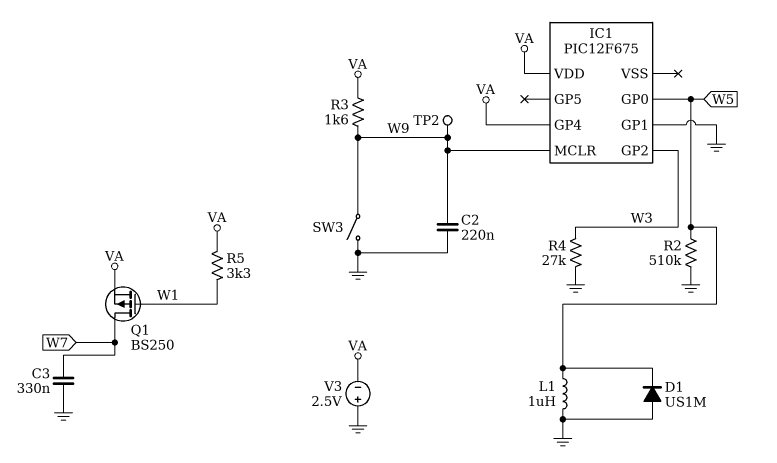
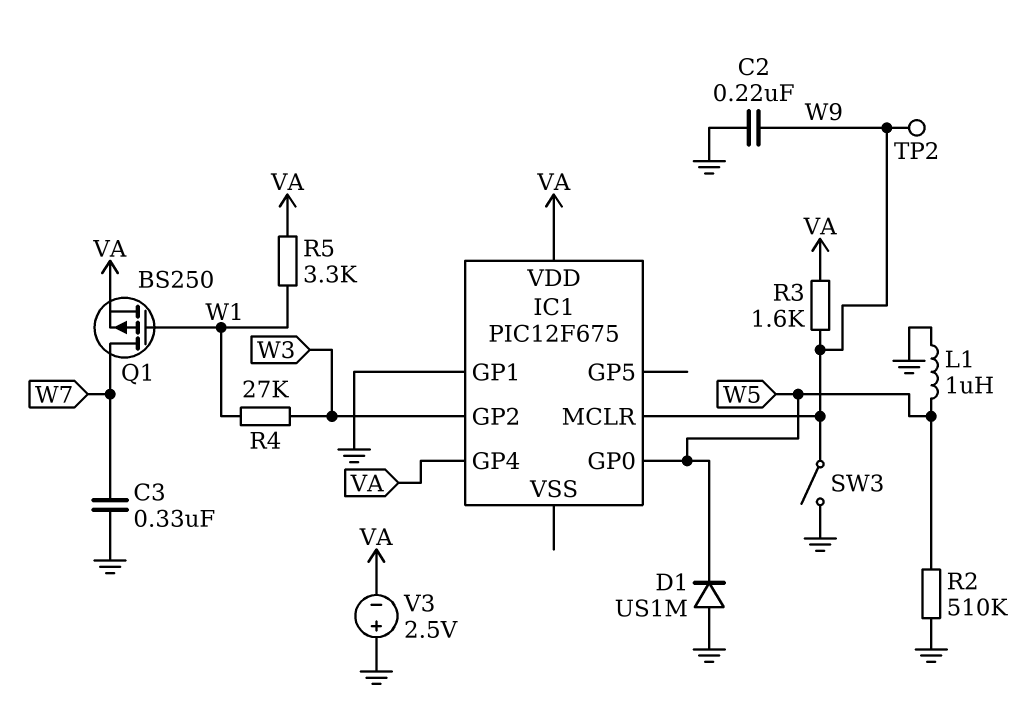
R4: 27k (GND, W3) -> 27k (W1, W3)

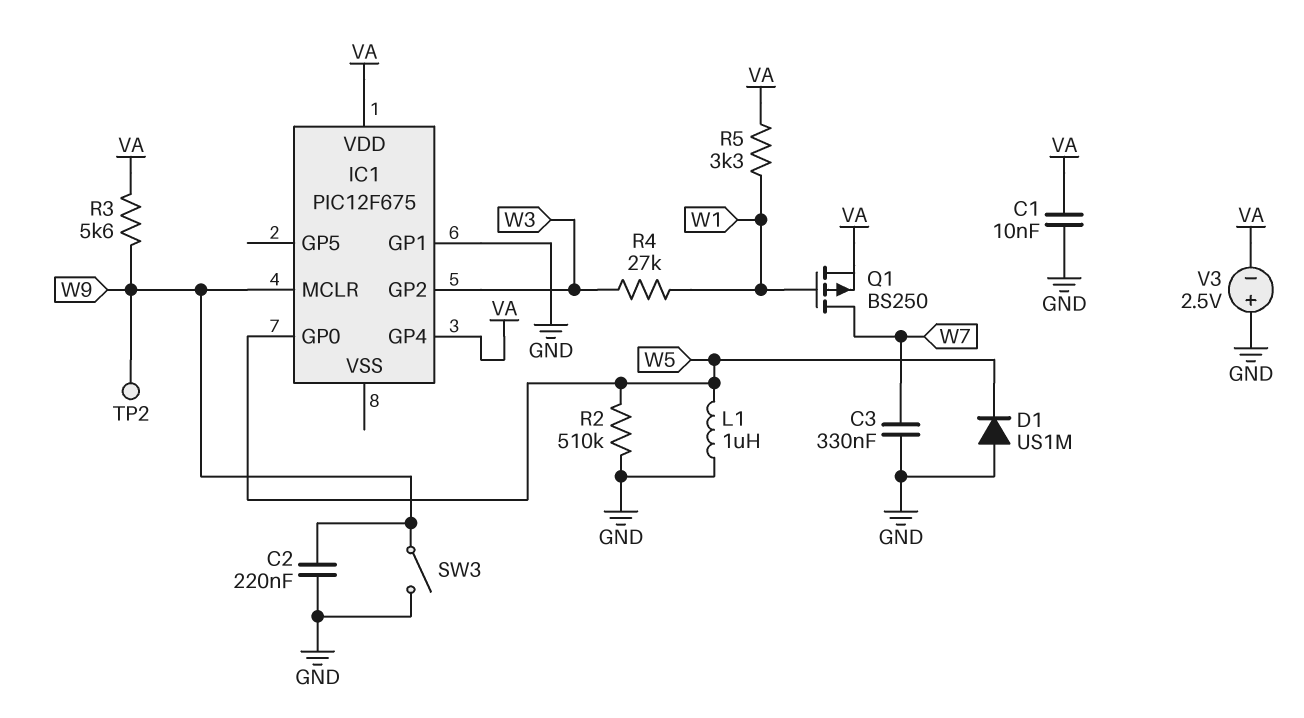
C1: none -> 10nF (GND, VA)
R3: 1.6k (VA, W9) -> 5.6k (VA, W9)

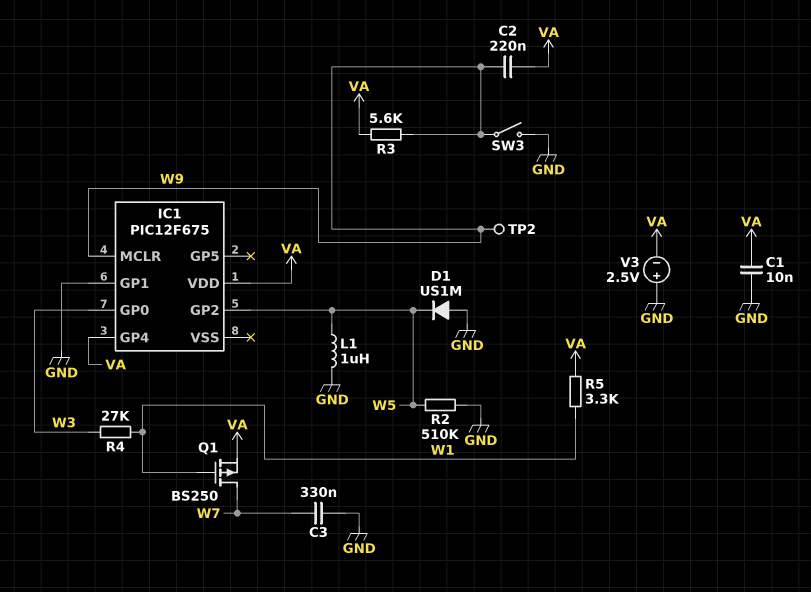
C2: 220nF (GND, W9) -> 220nF (VA, W9)
IC1 pin GP0: W5 -> W3
IC1 pin GP2: W3 -> W5

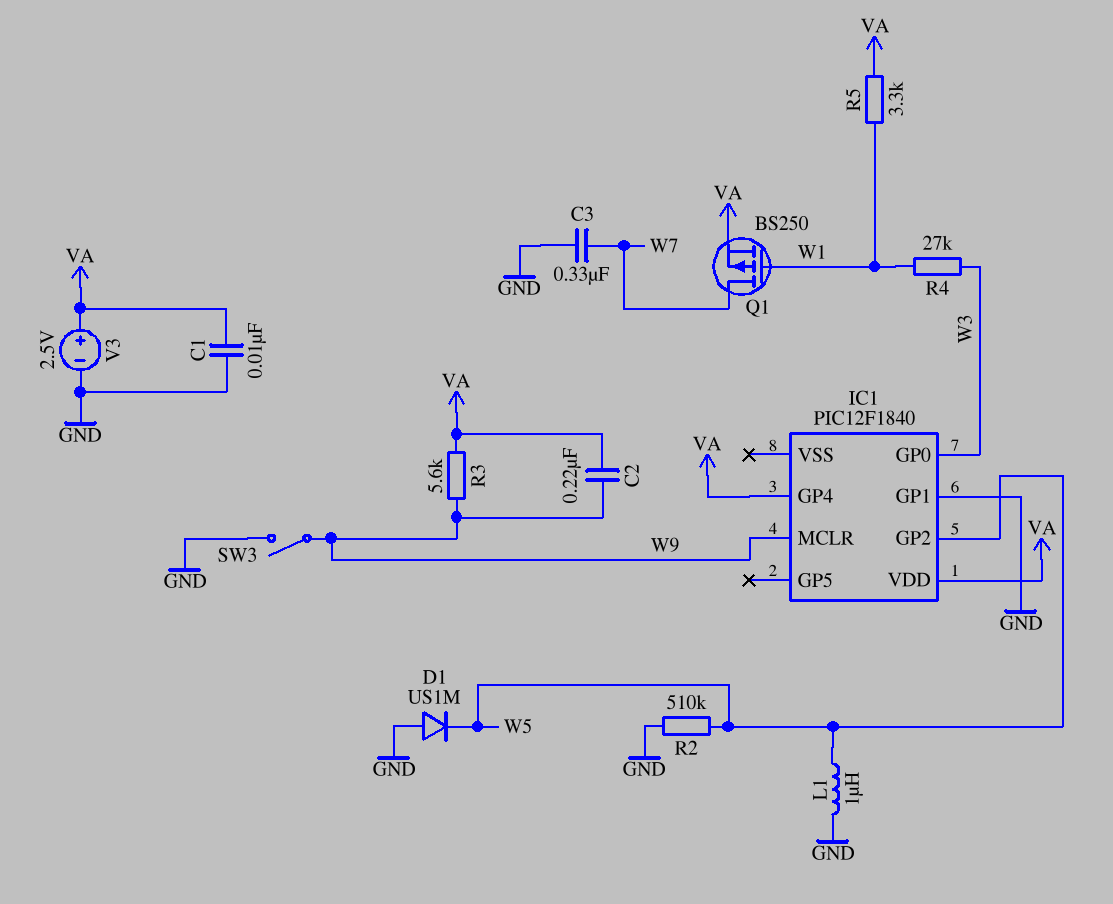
IC1: PIC12F675 -> PIC12F1840
TP2: test point (W9) -> none
V3: 2.5V (plus GND, minus VA) -> 2.5V (plus VA, minus GND)

